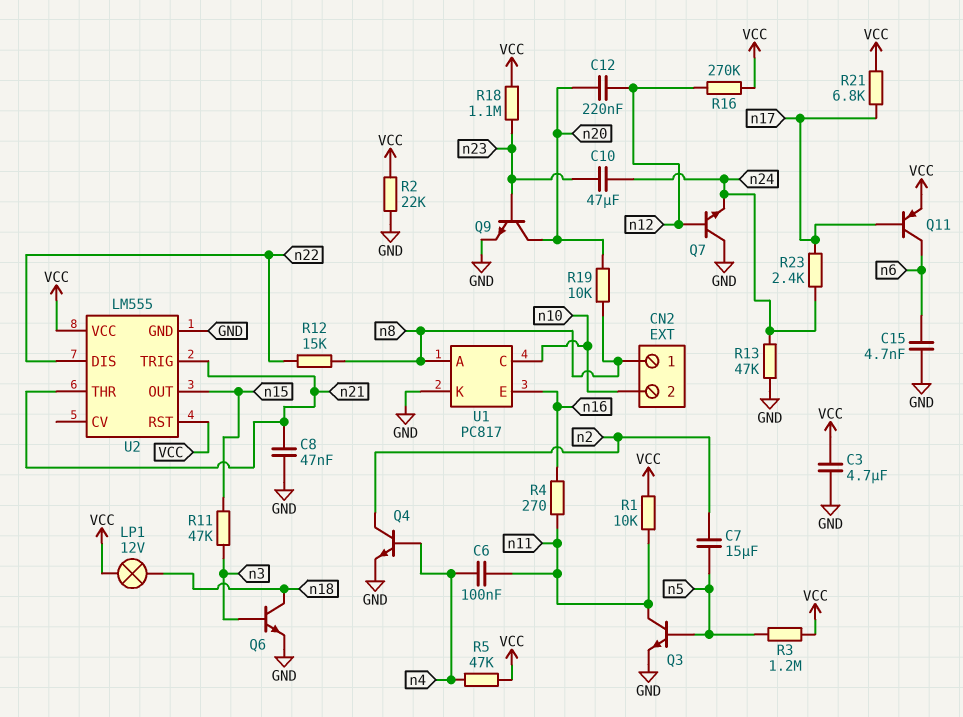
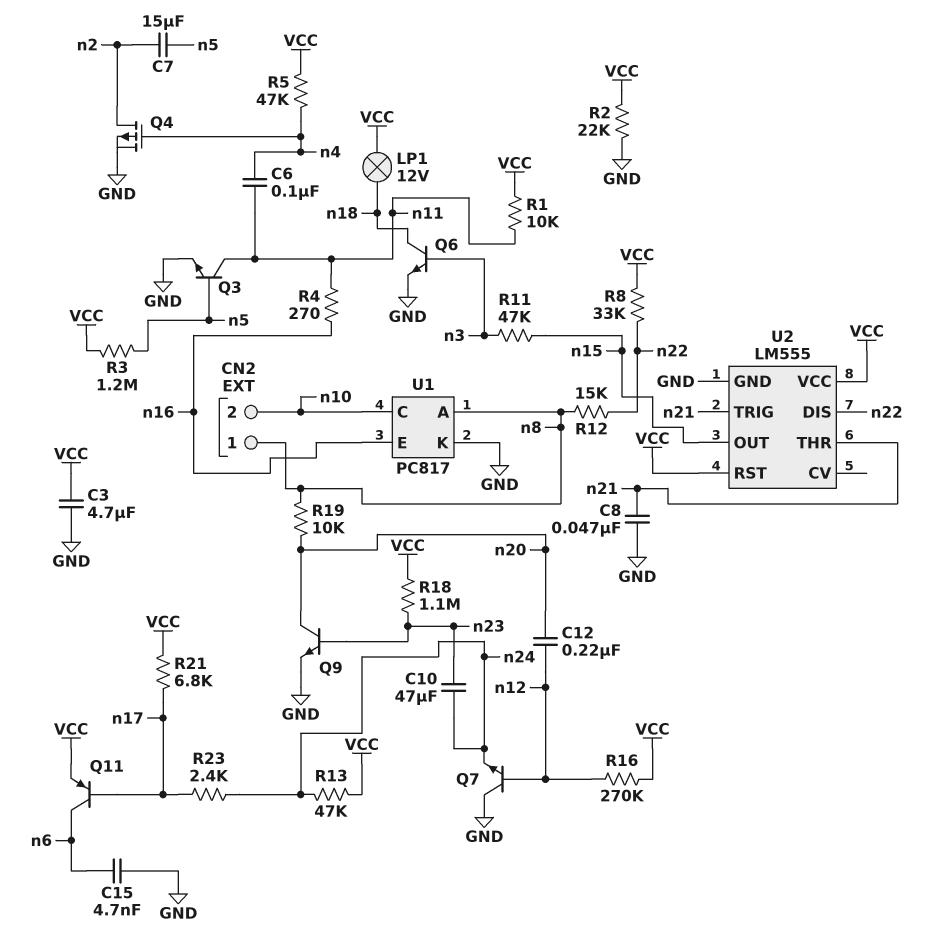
Q4: NPN (B n4, C n2, E GND) -> PMOS (G n4, D n2, S GND)
R8: none -> 33k (VCC, n22)
R13: 47k (GND, n24) -> 47k (VCC, n24)

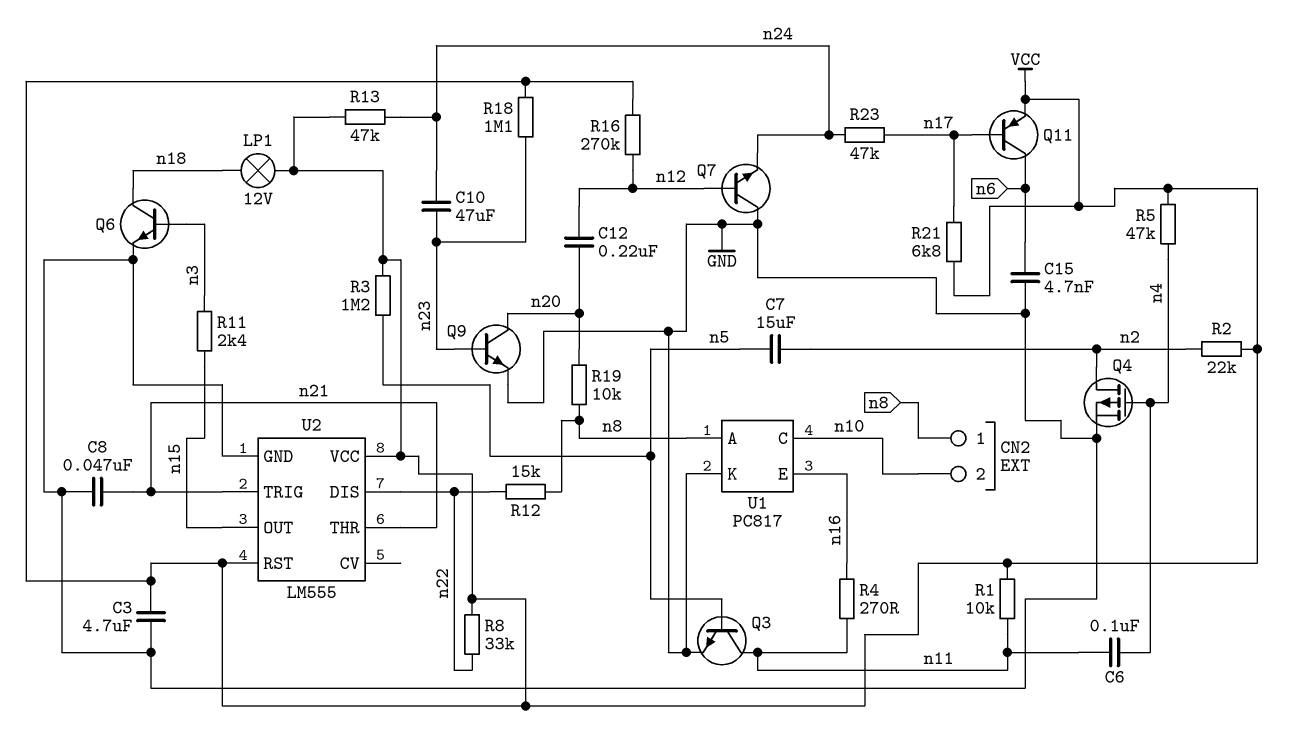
R2: 22k (GND, VCC) -> 22k (VCC, n2)
R11: 47k (n3, n15) -> 2.4k (n3, n15)
R23: 2.4k (n17, n24) -> 47k (n17, n24)

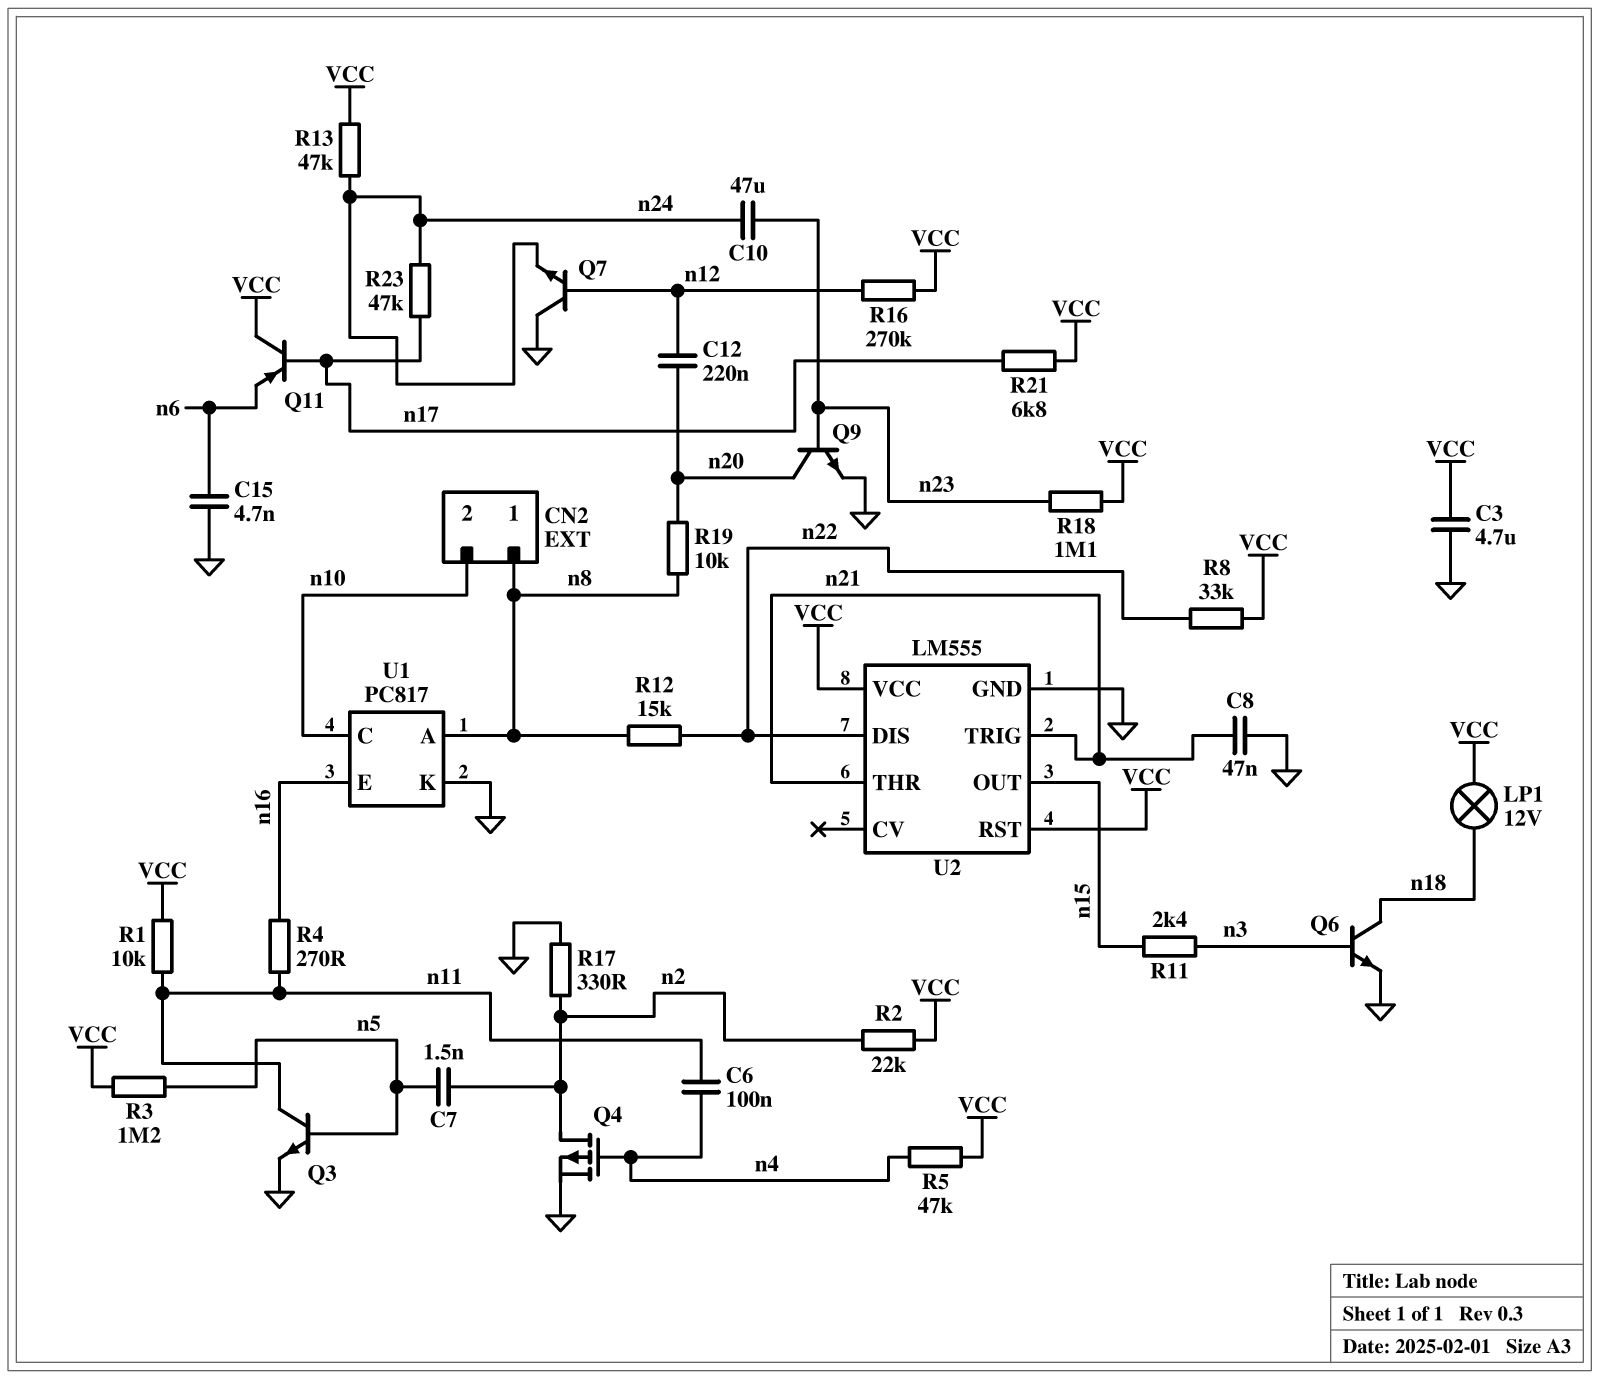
C7: 15uF (n2, n5) -> 1.5nF (n2, n5)
Q11: PNP (B n17, C n6, E VCC) -> PNP (B n17, C VCC, E n6)
R17: none -> 330 (GND, n2)

